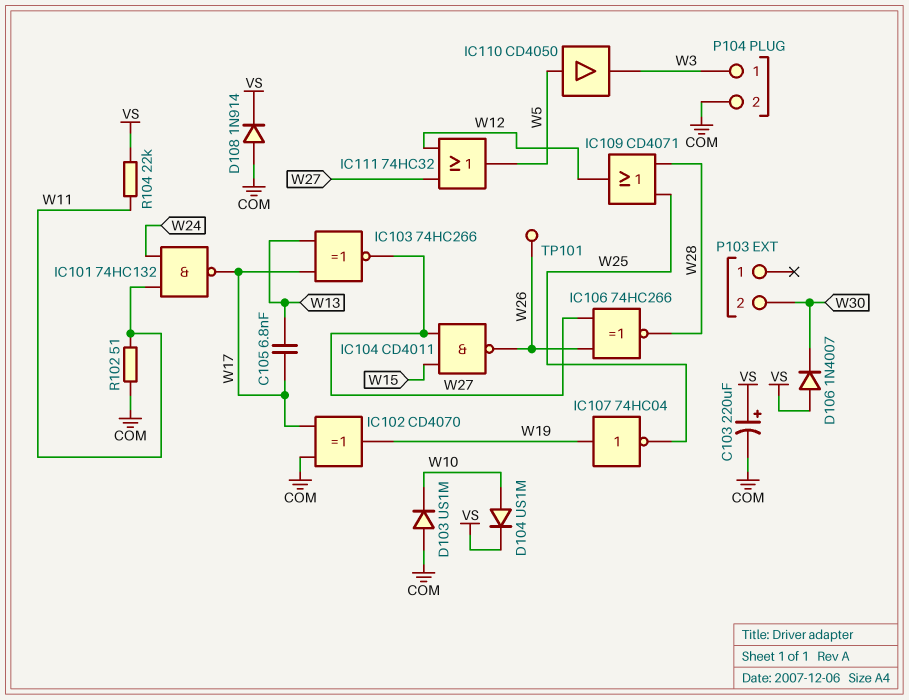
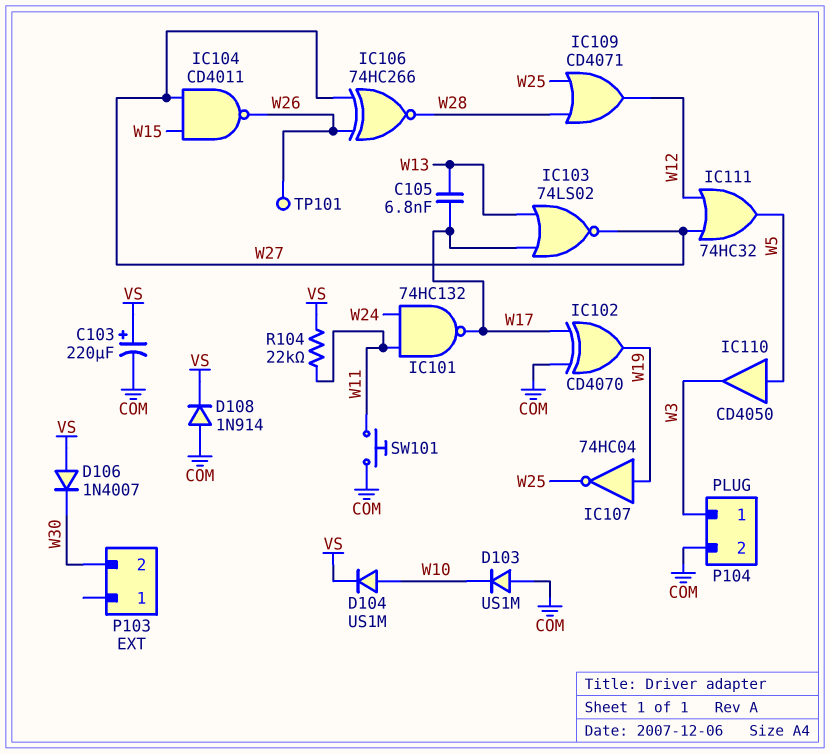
IC103: XNOR 74HC266 (in W13, in W17, out W27) -> NOR 74LS02 (in W13, in W17, out W27)
R102: 51 (COM, W11) -> none
SW101: none -> button (COM, W11)

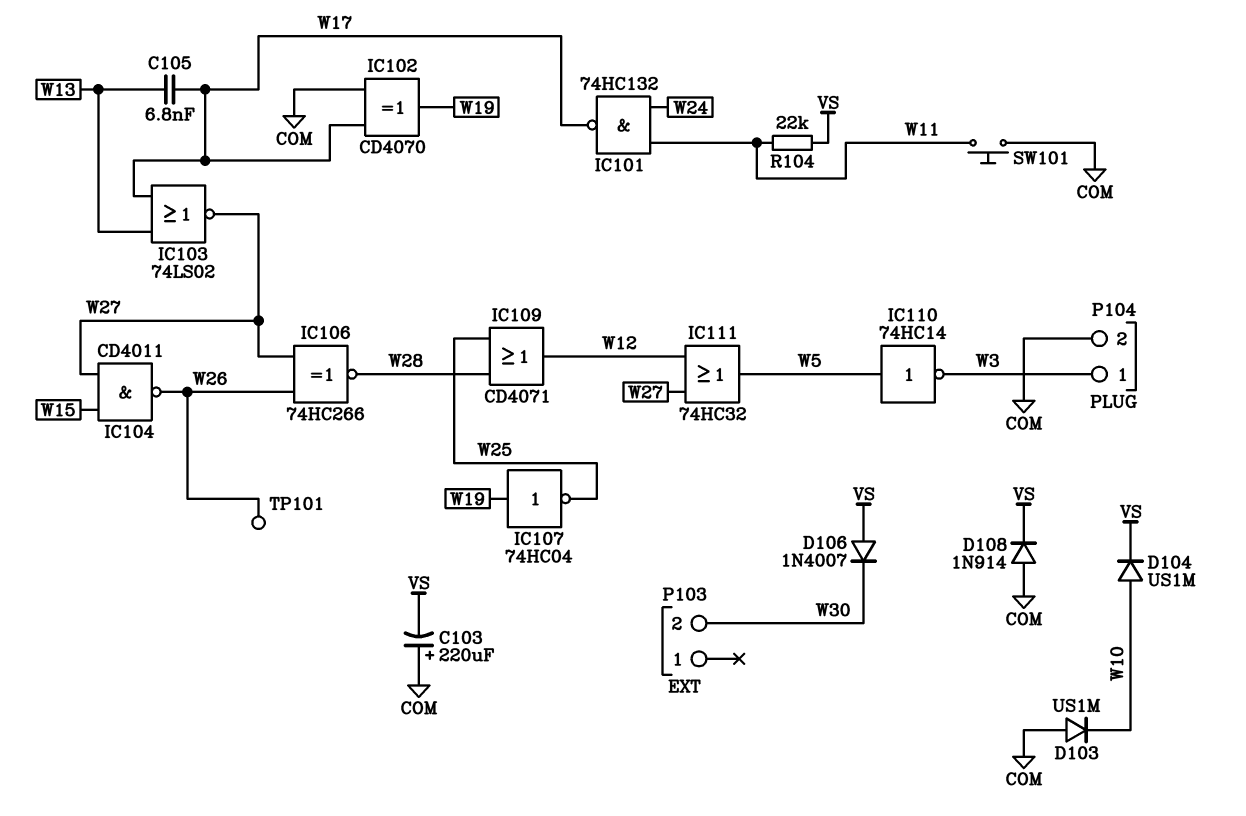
C103: 220uF (plus VS, minus COM) -> 220uF (plus COM, minus VS)
IC110: buffer CD4050 (in W5, out W3) -> NOT 74HC14 (in W5, out W3)

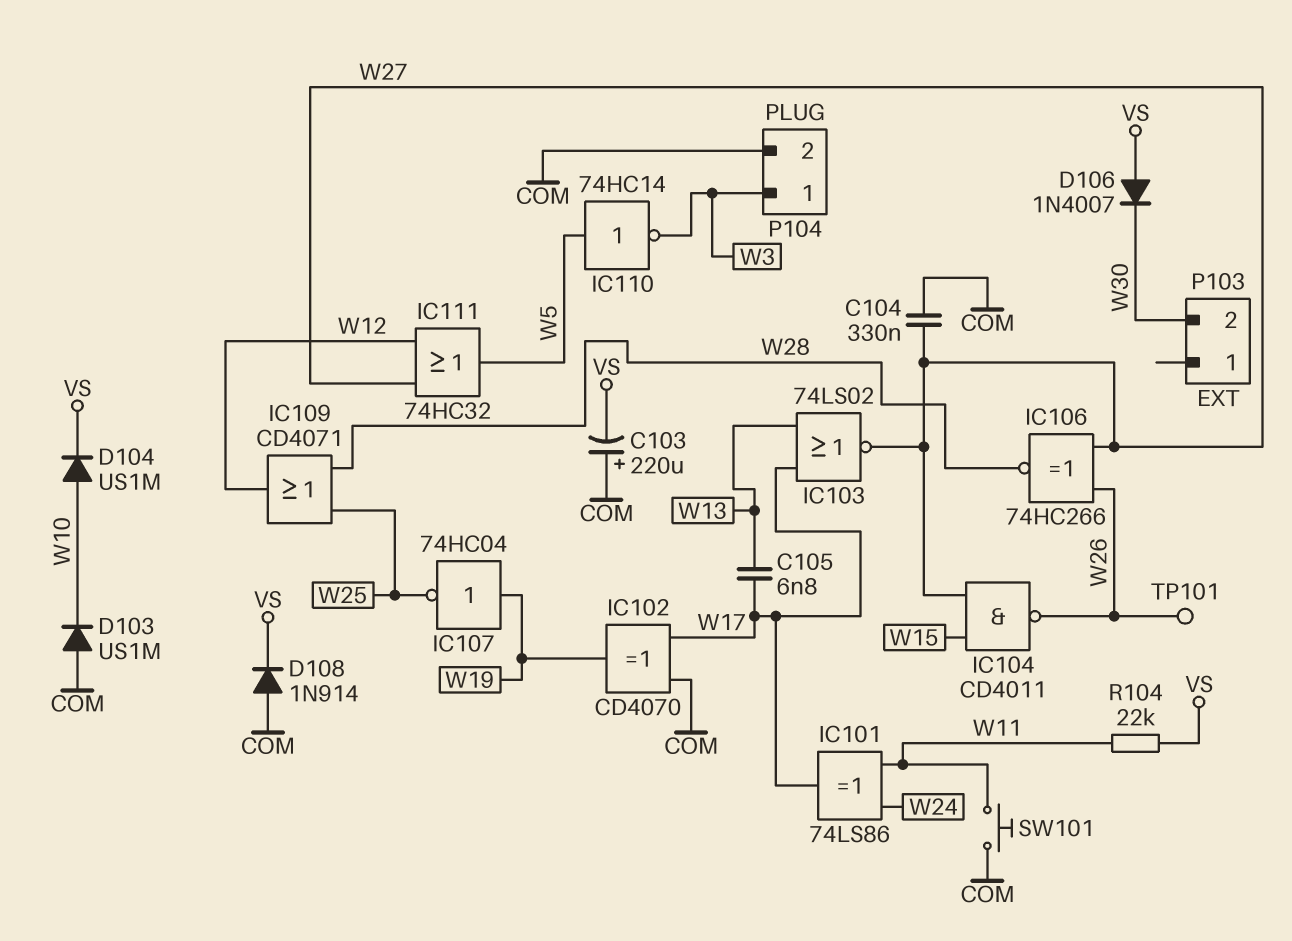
C104: none -> 330nF (COM, W27)
IC101: NAND 74HC132 (in W11, in W24, out W17) -> XOR 74LS86 (in W11, in W24, out W17)

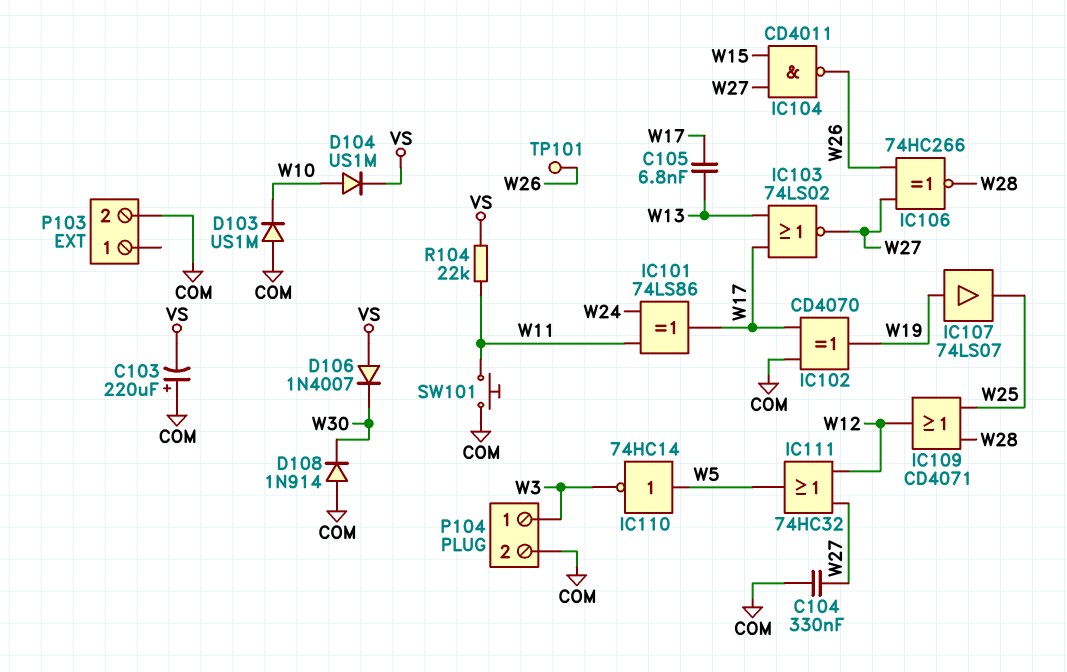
D108: diode 1N914 (A COM, K VS) -> diode 1N914 (A COM, K W30)
IC107: NOT 74HC04 (in W19, out W25) -> buffer 74LS07 (in W19, out W25)
P103 pin 2: W30 -> COM

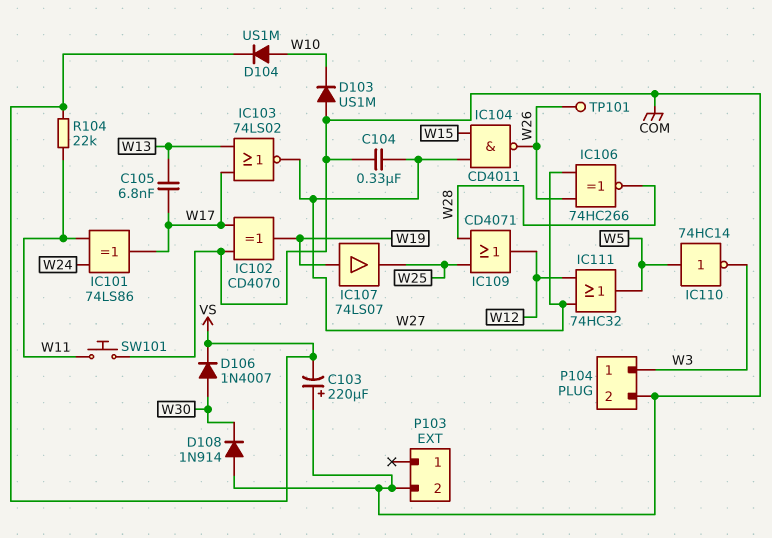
D106: diode 1N4007 (A VS, K W30) -> diode 1N4007 (A W30, K VS)

